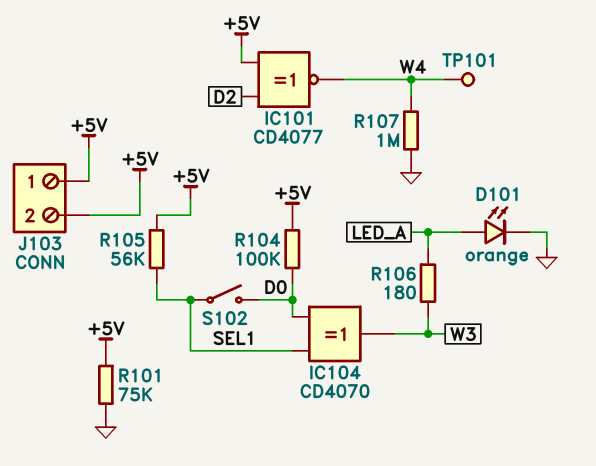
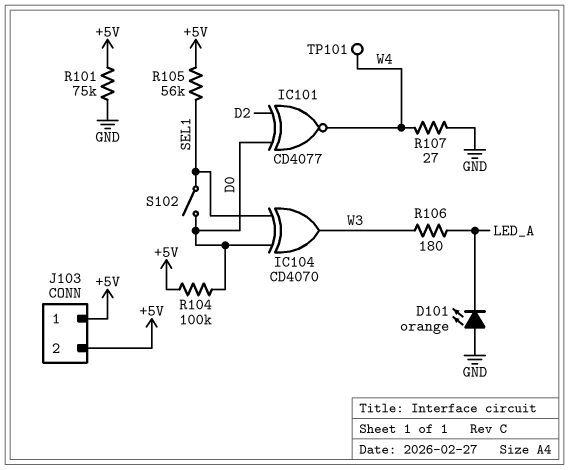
D101: LED orange (A LED_A, K GND) -> LED orange (A GND, K LED_A)
IC101: XNOR CD4077 (in +5V, in D2, out W4) -> XNOR CD4077 (in D0, in D2, out W4)
R107: 1M (GND, W4) -> 27 (GND, W4)

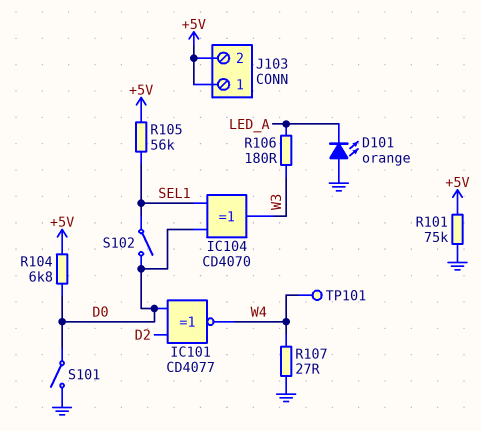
R104: 100k (+5V, D0) -> 6.8k (+5V, D0)
S101: none -> switch (D0, GND)

